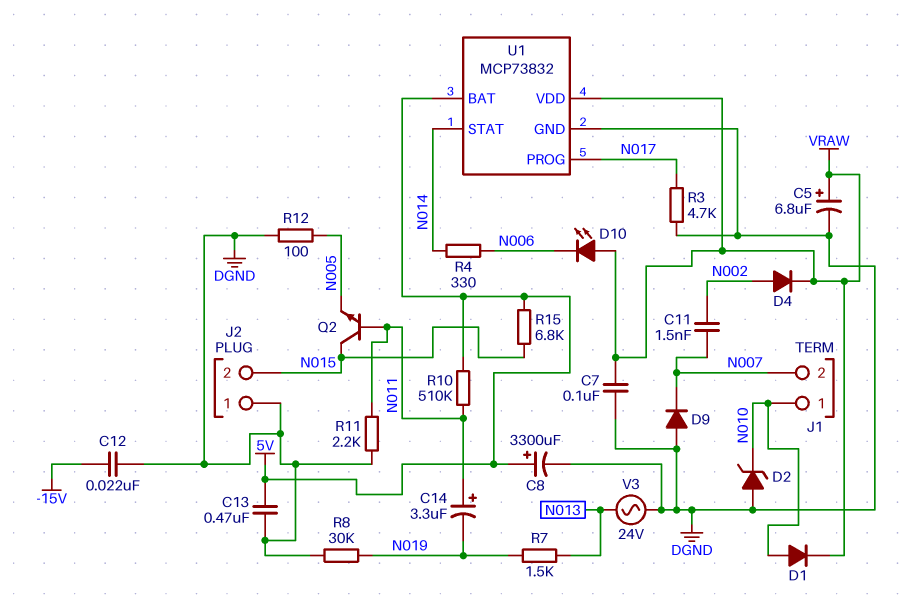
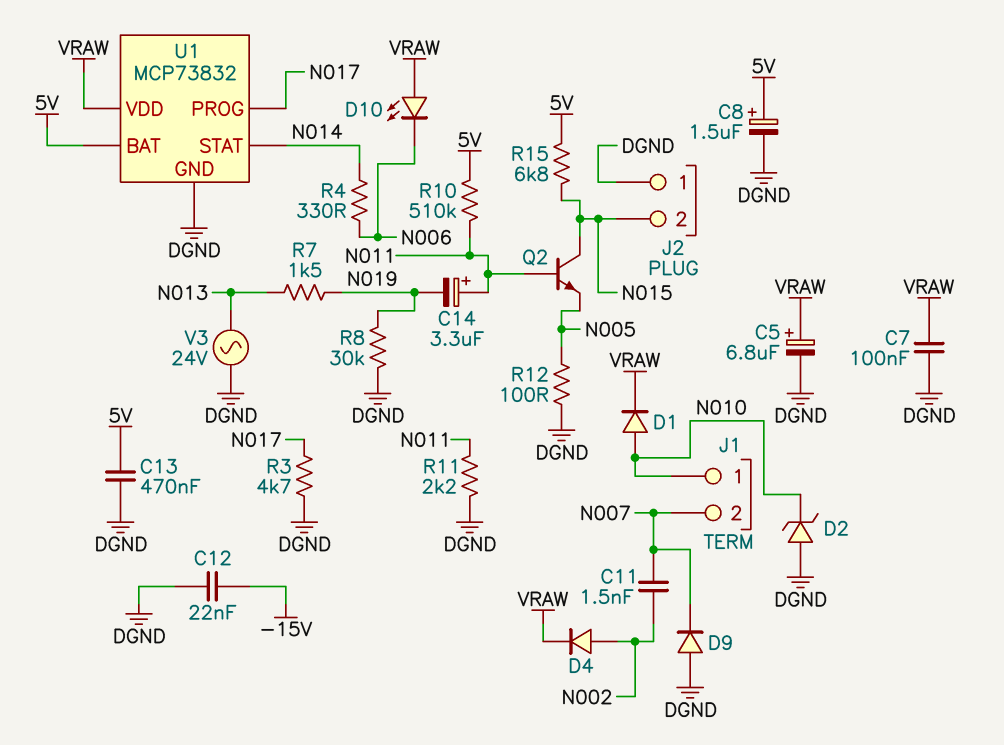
C8: 3300uF (plus 5V, minus DGND) -> 1.5uF (plus 5V, minus DGND)

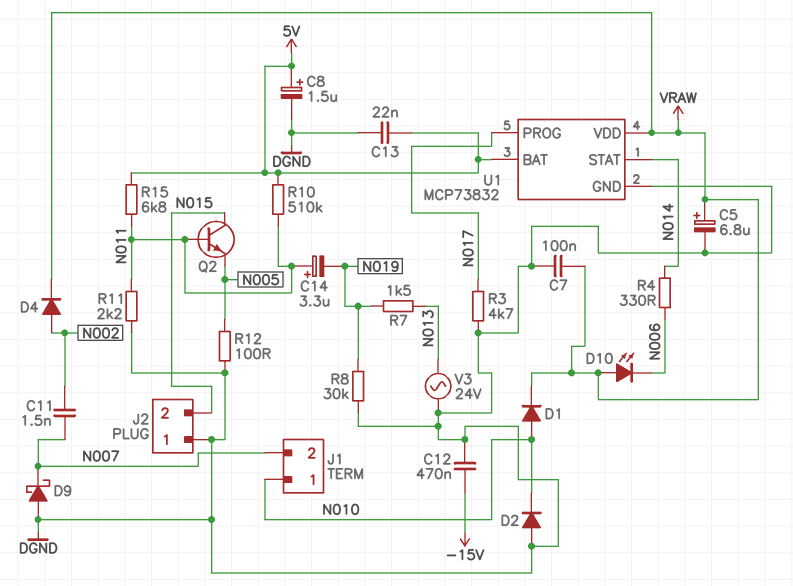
C12: 22nF (-15V, DGND) -> 470nF (-15V, DGND)
C13: 470nF (5V, DGND) -> 22nF (5V, DGND)
D2: zener (A DGND, K N010) -> diode (A DGND, K N010)
D9: diode (A DGND, K N007) -> schottky (A DGND, K N007)
R15: 6.8k (5V, N015) -> 6.8k (5V, N011)

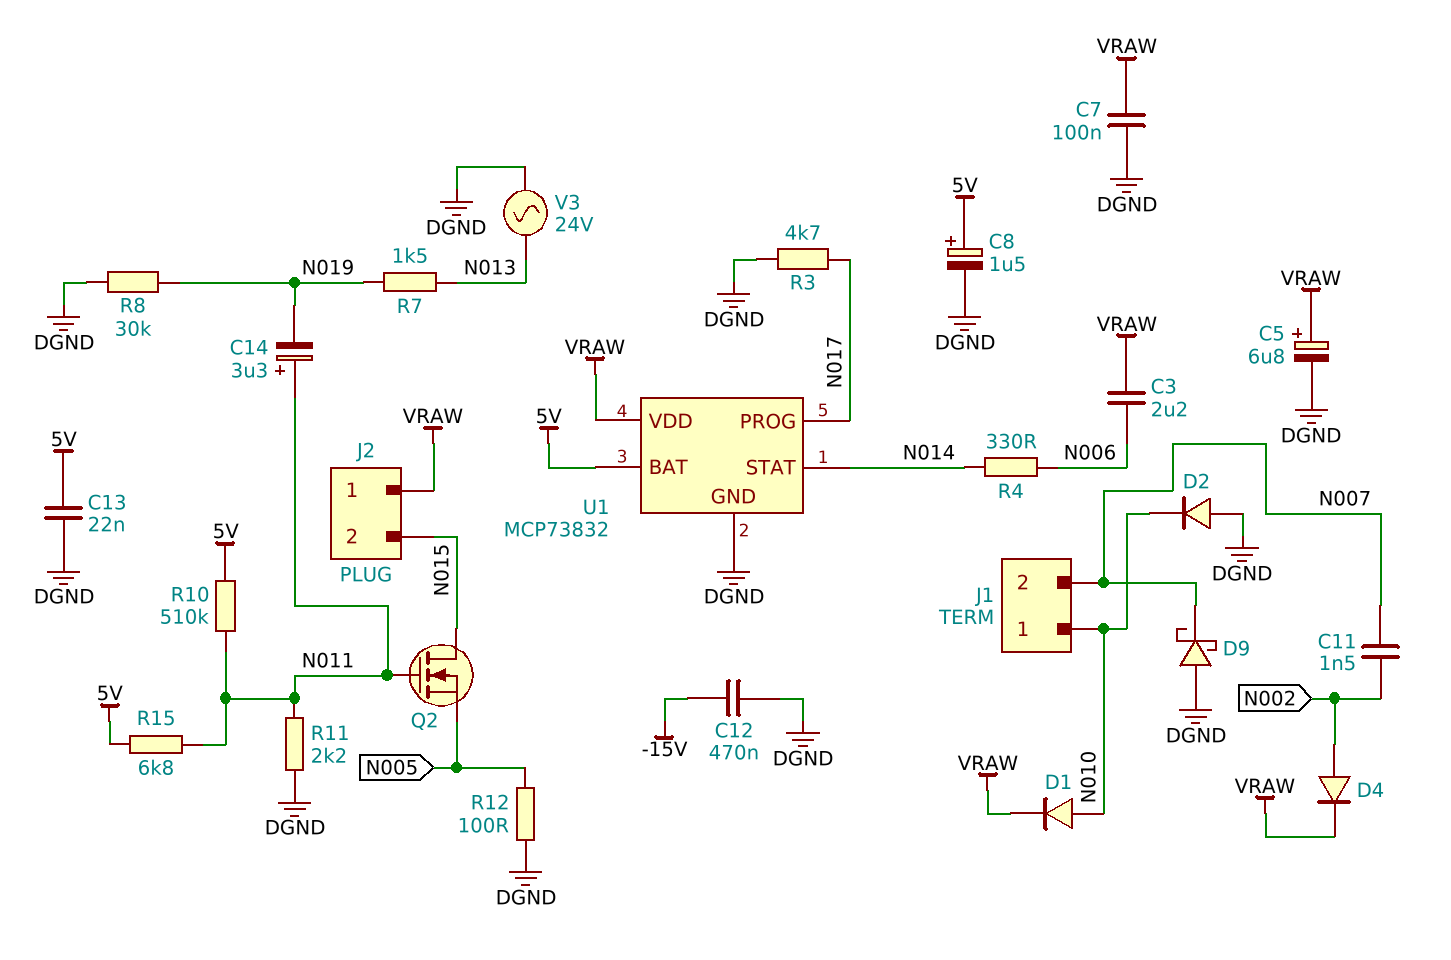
C3: none -> 2.2uF (N006, VRAW)
D10: LED (A VRAW, K N006) -> none
J2 pin 1: DGND -> VRAW
Q2: NPN (B N011, C N015, E N005) -> NMOS (G N011, D N015, S N005)

